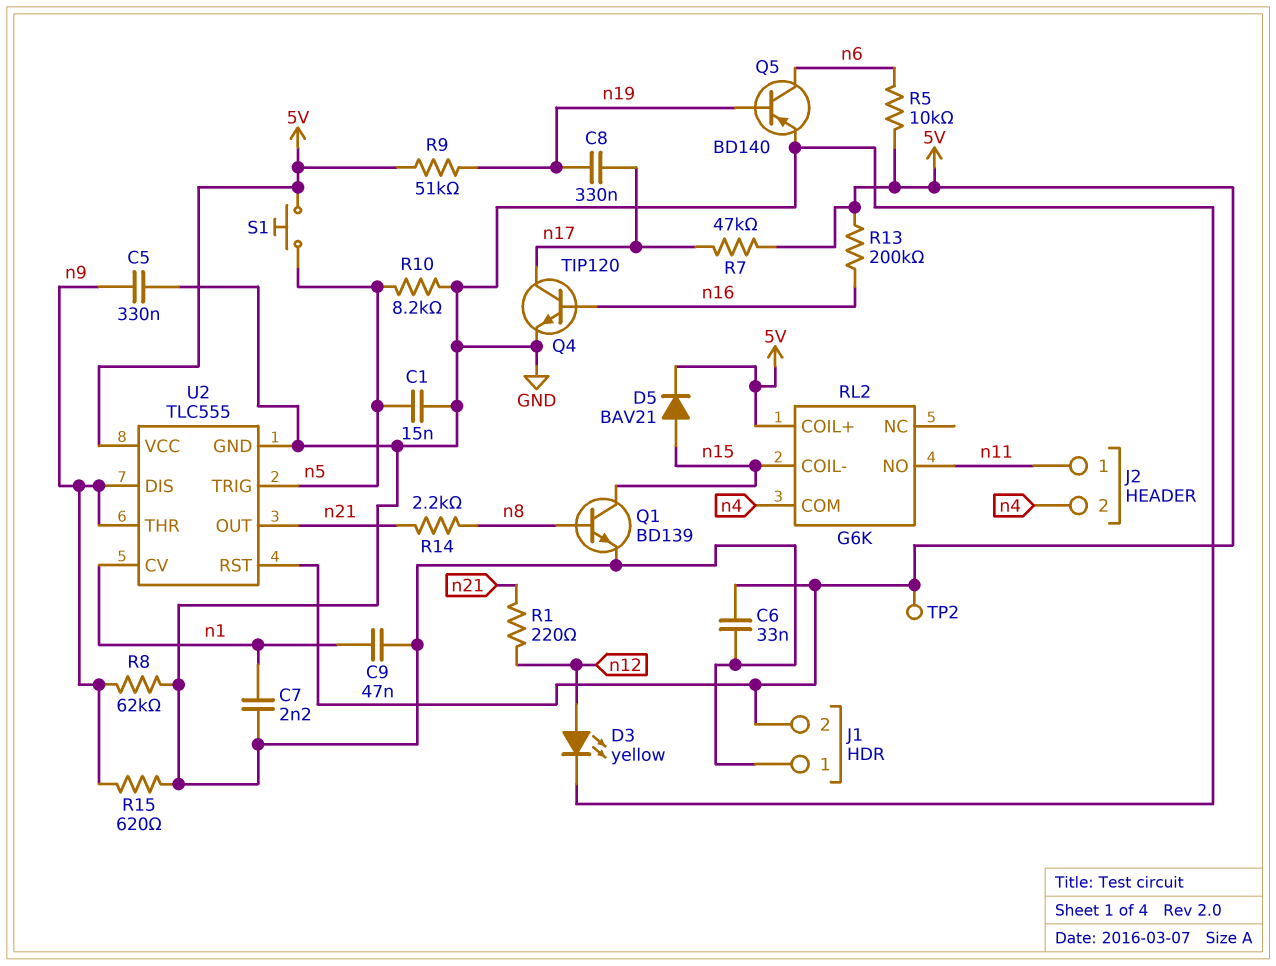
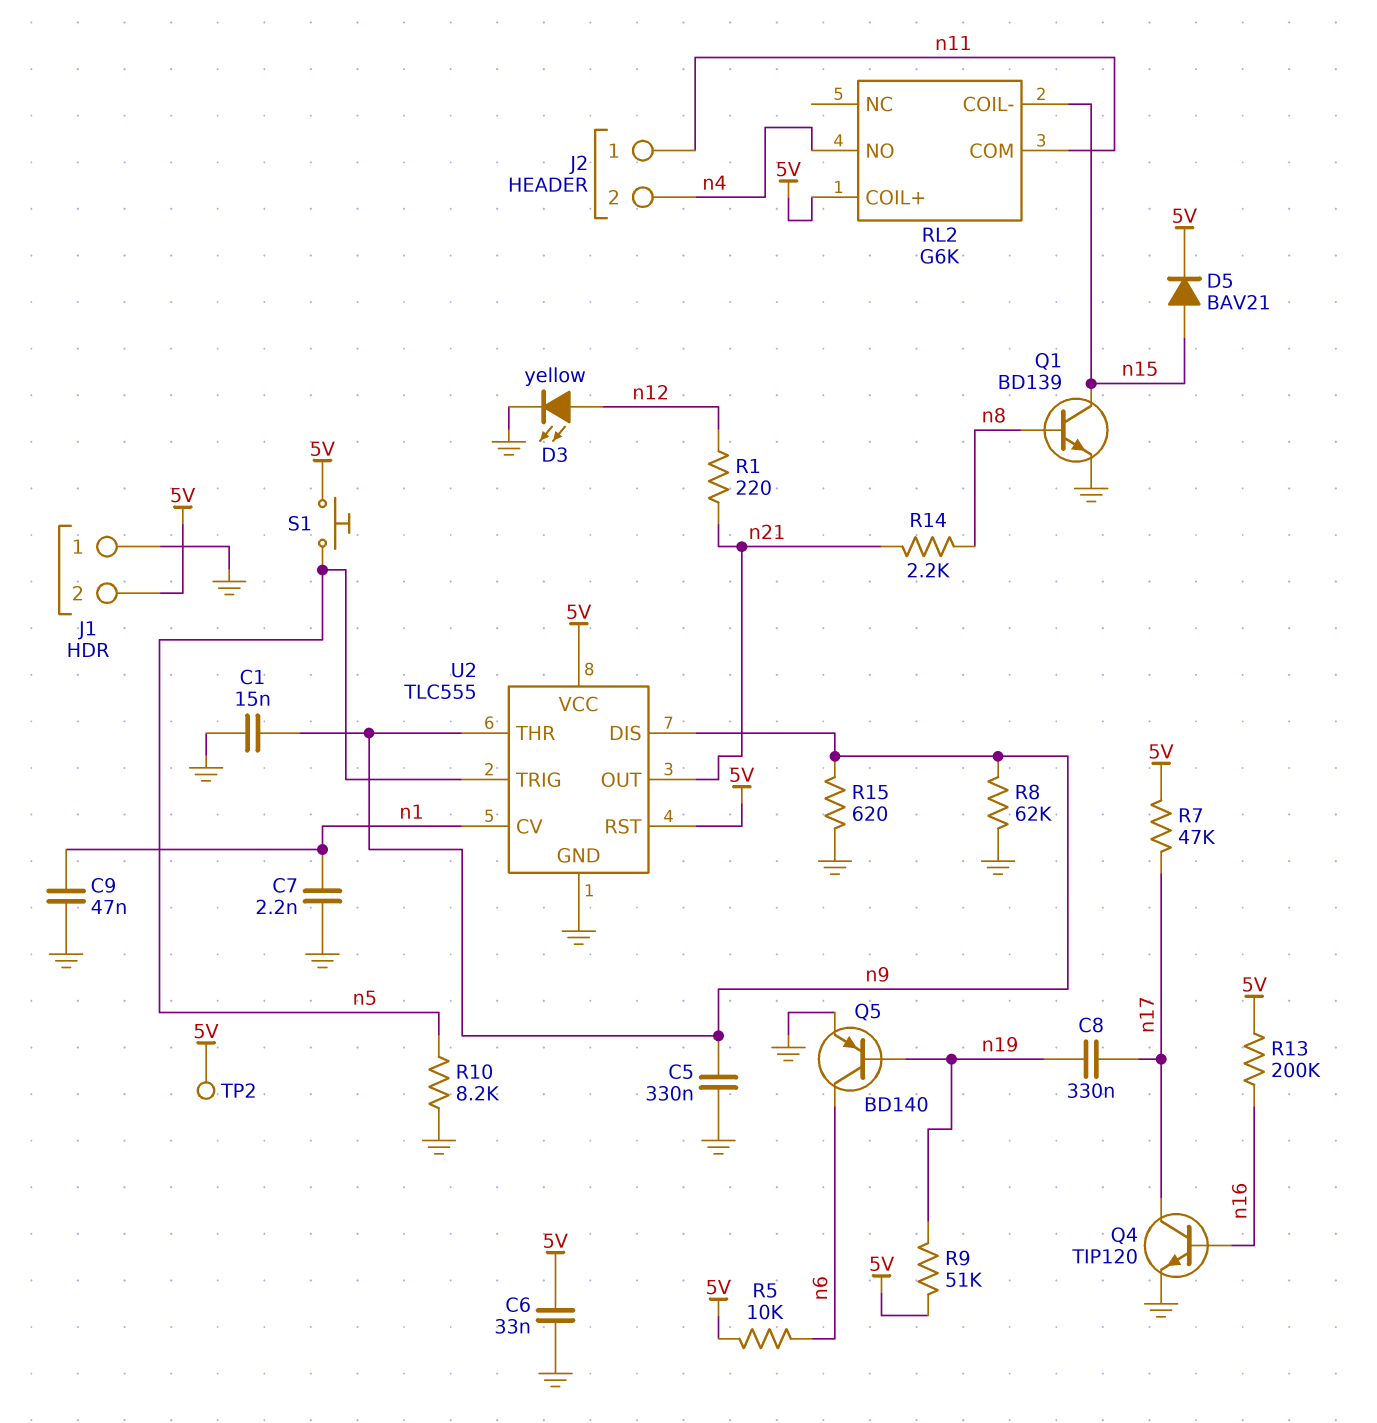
C1: 15nF (GND, n5) -> 15nF (GND, n9)
RL2 pin COM: n4 -> n11
RL2 pin NO: n11 -> n4

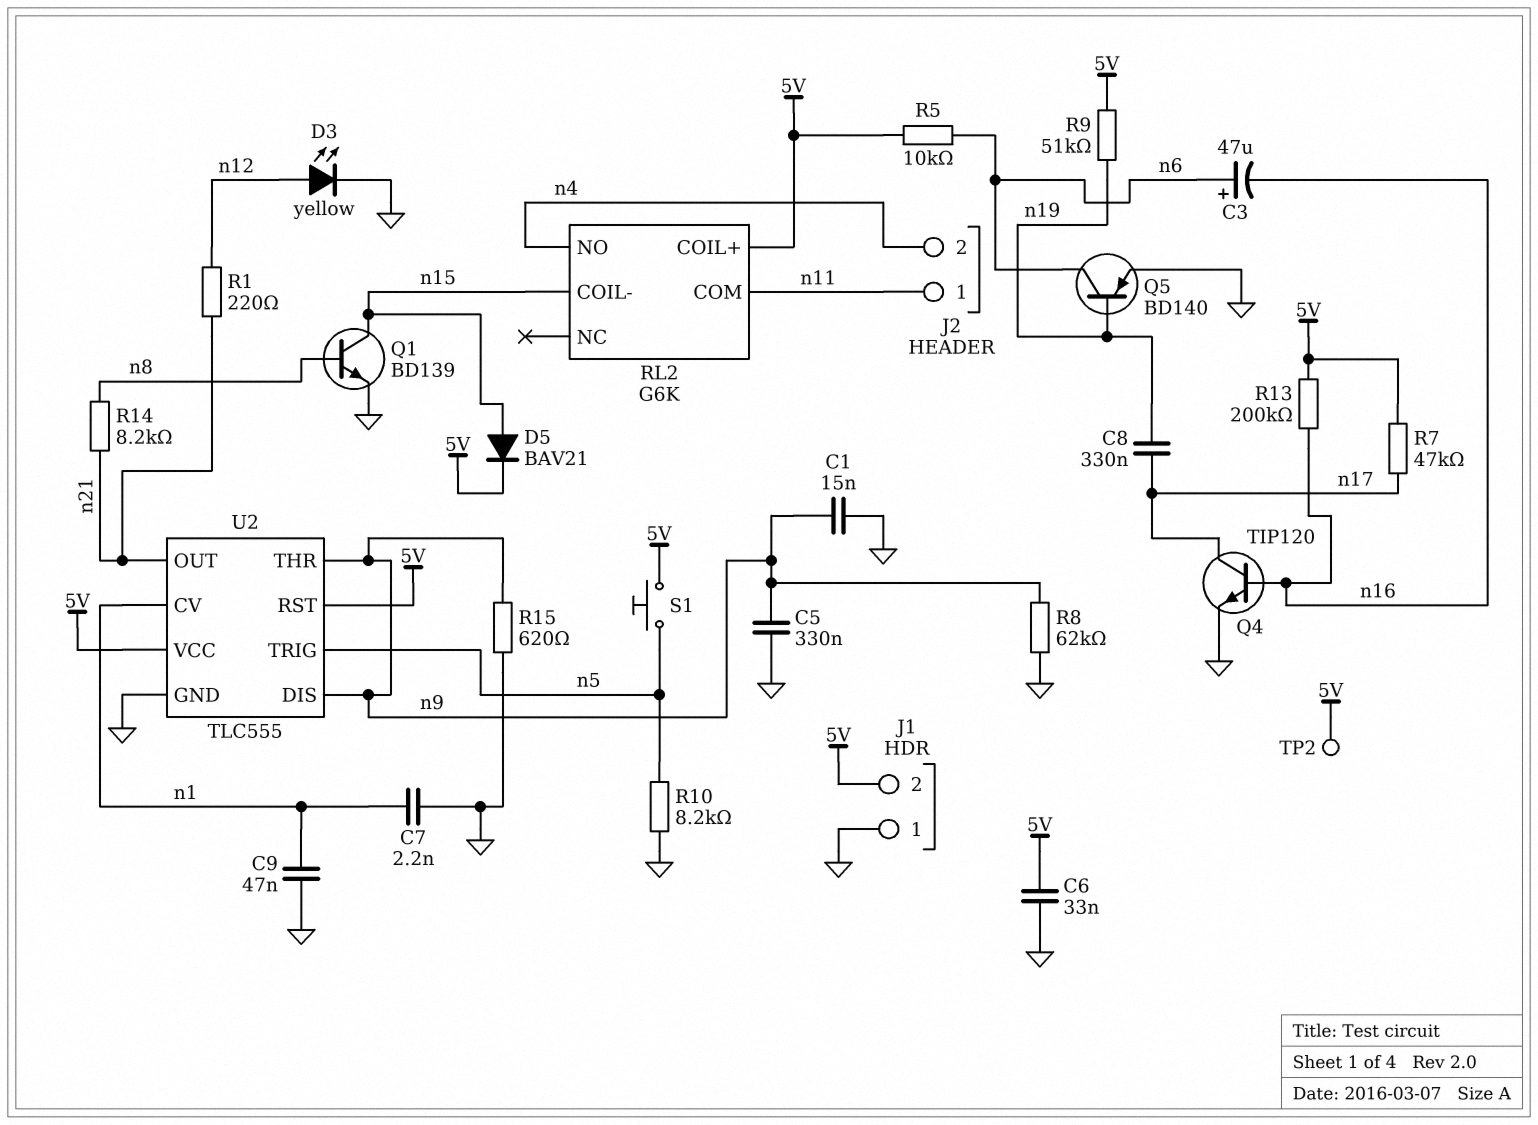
C3: none -> 47uF (plus n6, minus n16)
R14: 2.2k (n8, n21) -> 8.2k (n8, n21)

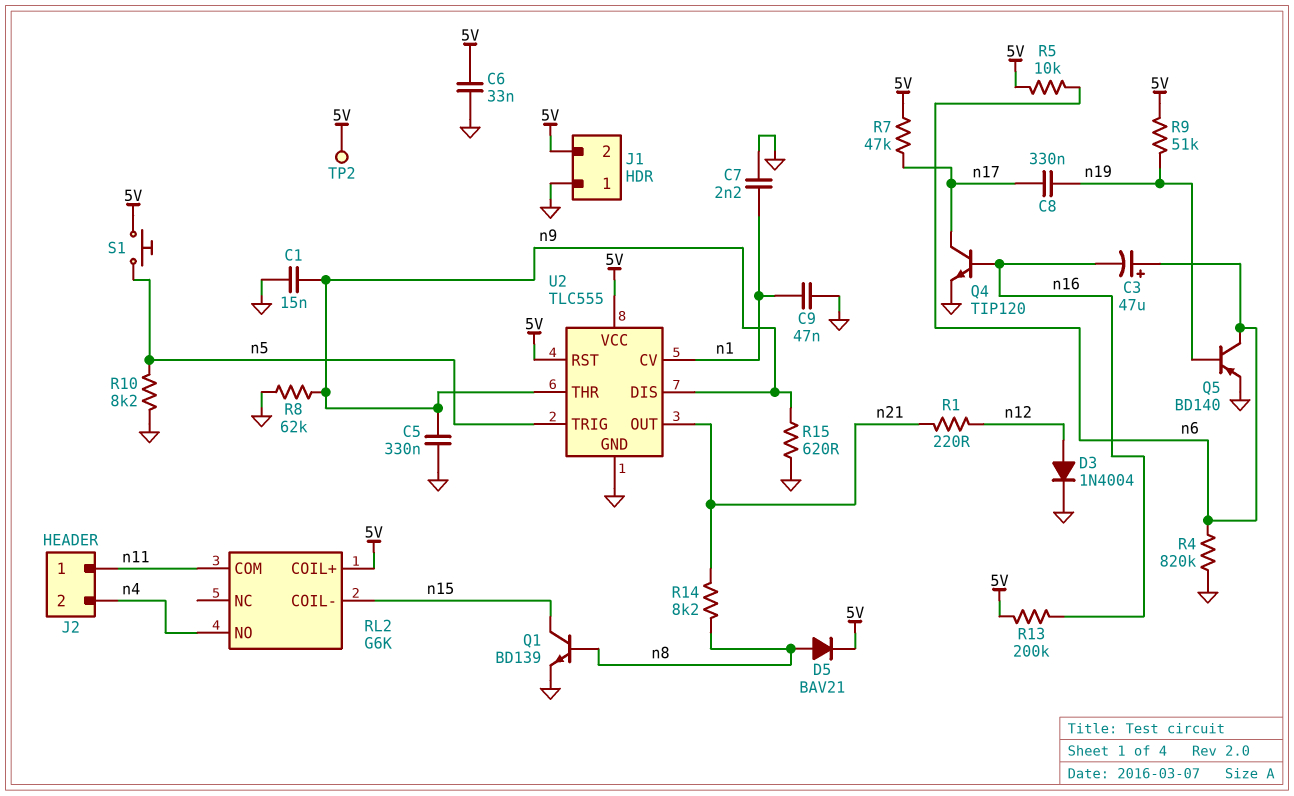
D3: LED yellow (A n12, K GND) -> diode 1N4004 (A n12, K GND)
D5: diode BAV21 (A n15, K 5V) -> diode BAV21 (A n8, K 5V)
R4: none -> 820k (GND, n6)

